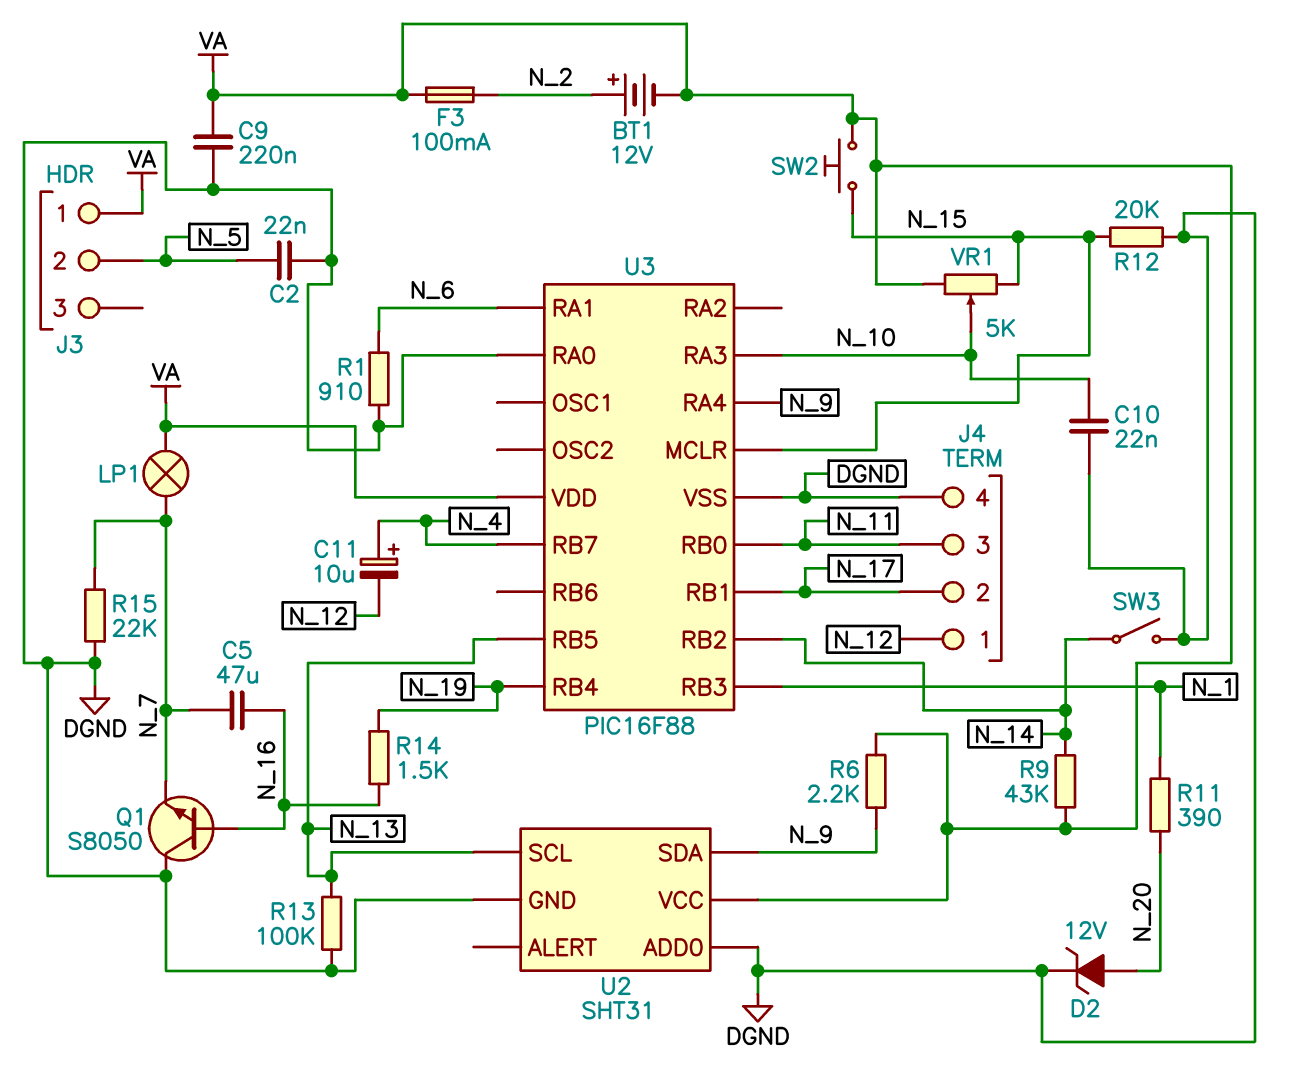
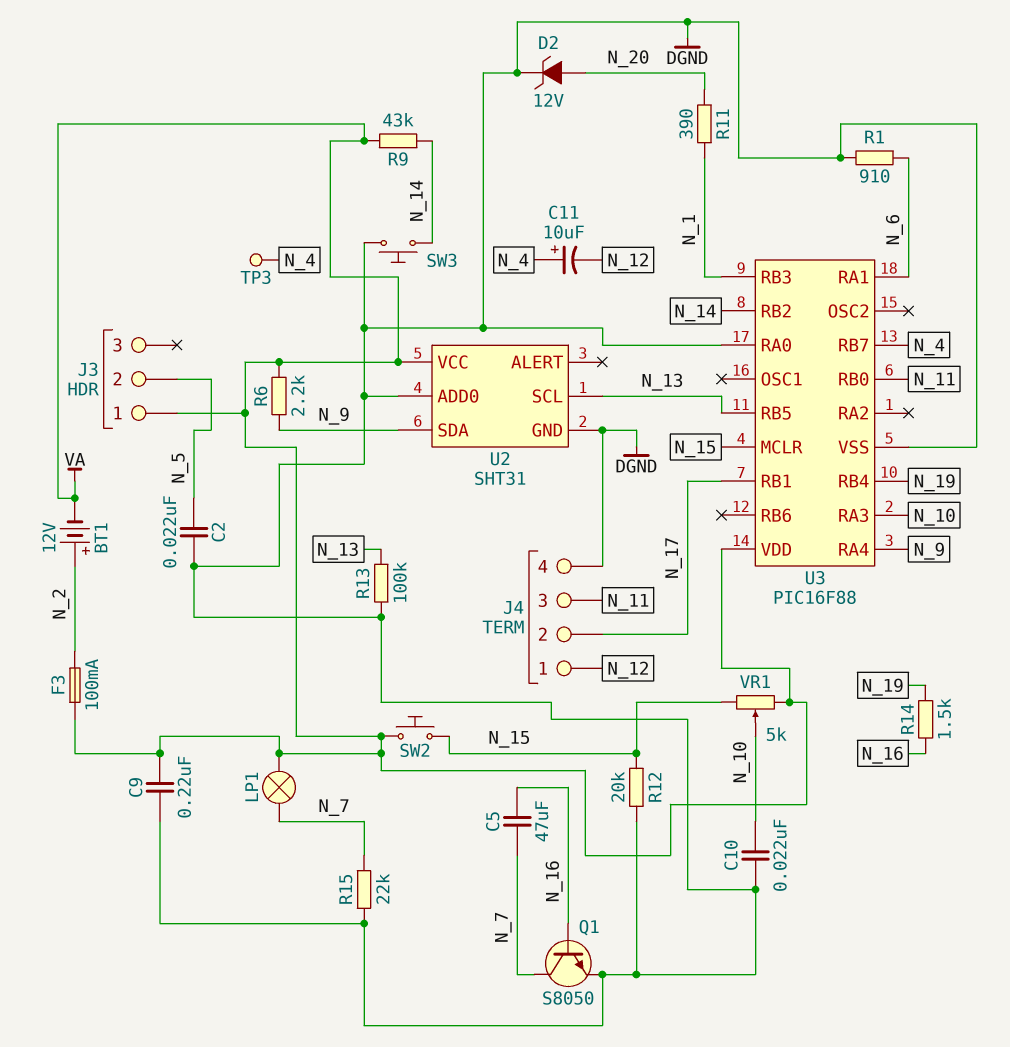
Q1: NPN S8050 (B N_16, C DGND, E N_7) -> NPN S8050 (B N_16, C N_7, E DGND)
SW3: switch (DGND, N_14) -> button (DGND, N_14)
TP3: none -> test point (N_4)

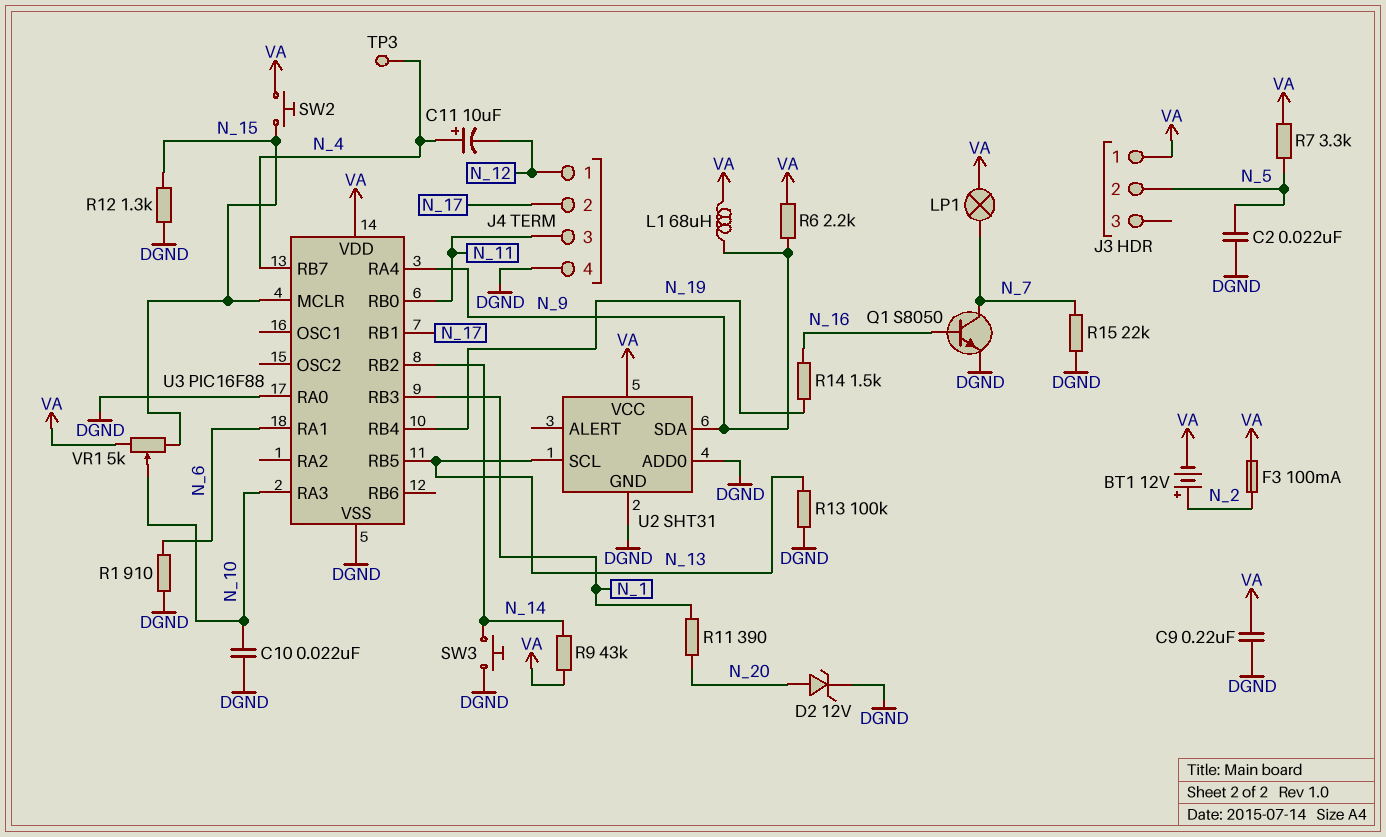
C5: 47uF (N_7, N_16) -> none
L1: none -> 68uH (N_9, VA)
R7: none -> 3.3k (N_5, VA)
R12: 20k (DGND, N_15) -> 1.3k (DGND, N_15)

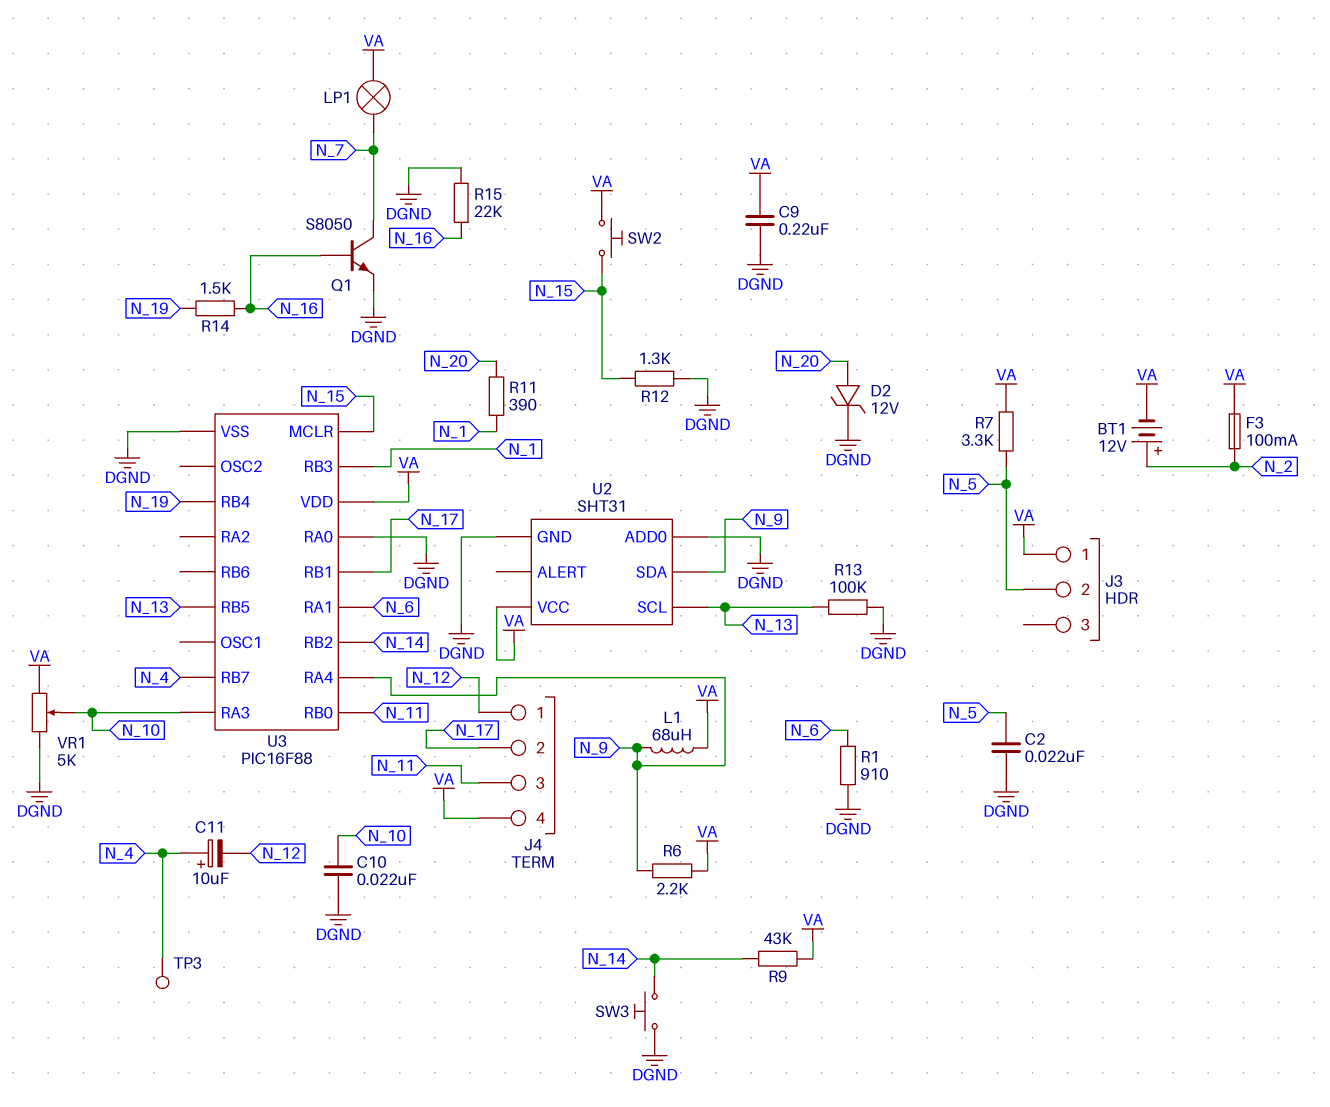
J4 pin 4: DGND -> VA
R15: 22k (DGND, N_7) -> 22k (DGND, N_16)
VR1: 5k (N_15, VA, wiper N_10) -> 5k (DGND, VA, wiper N_10)

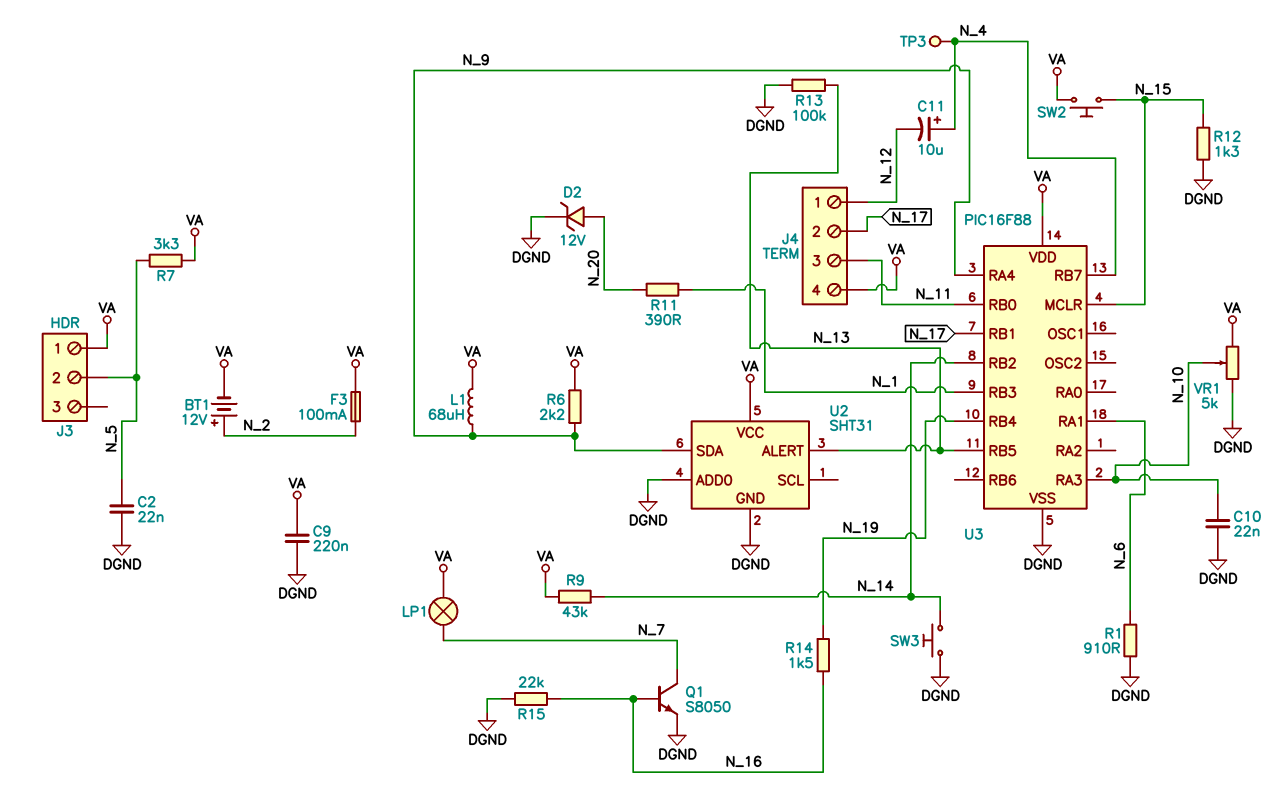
U2 pin ALERT: none -> N_13
U2 pin SCL: N_13 -> none
U3 pin RA0: DGND -> none

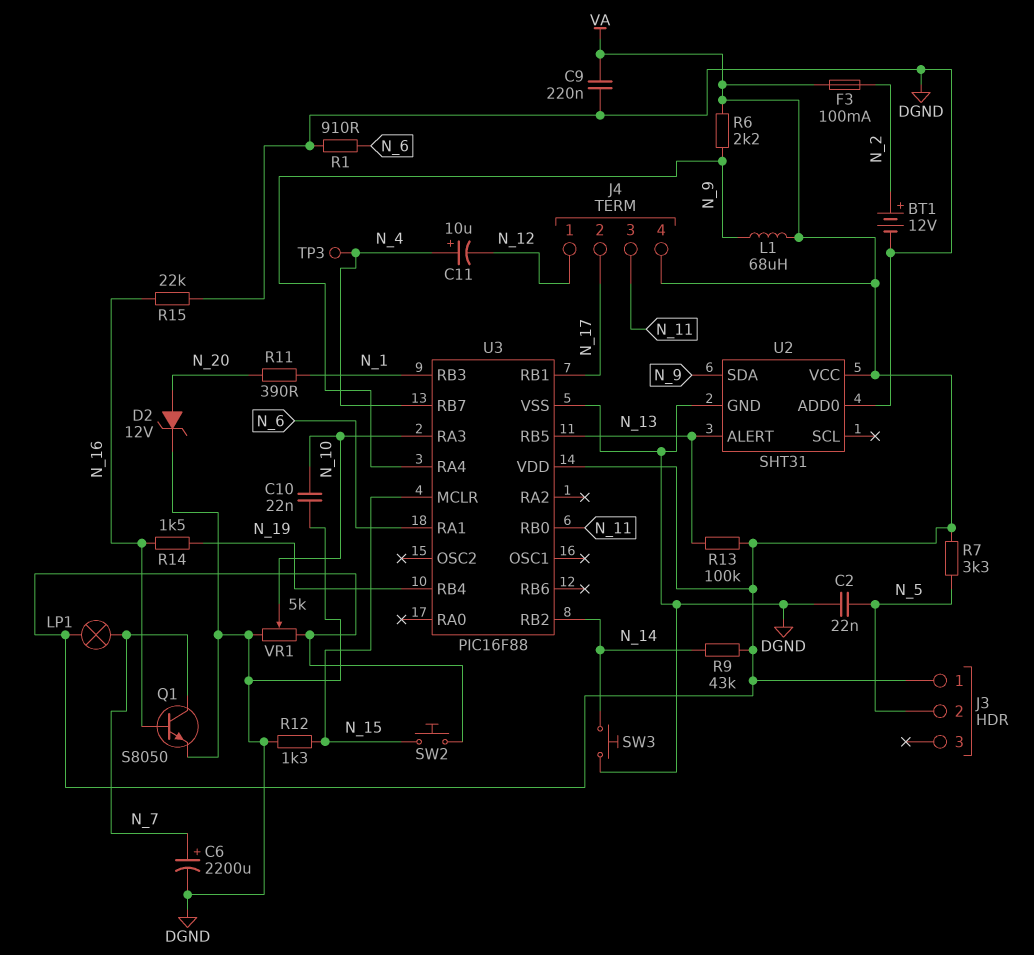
BT1: 12V (plus N_2, minus VA) -> 12V (plus N_2, minus DGND)
C6: none -> 2200uF (plus N_7, minus DGND)
R13: 100k (DGND, N_13) -> 100k (N_13, VA)

